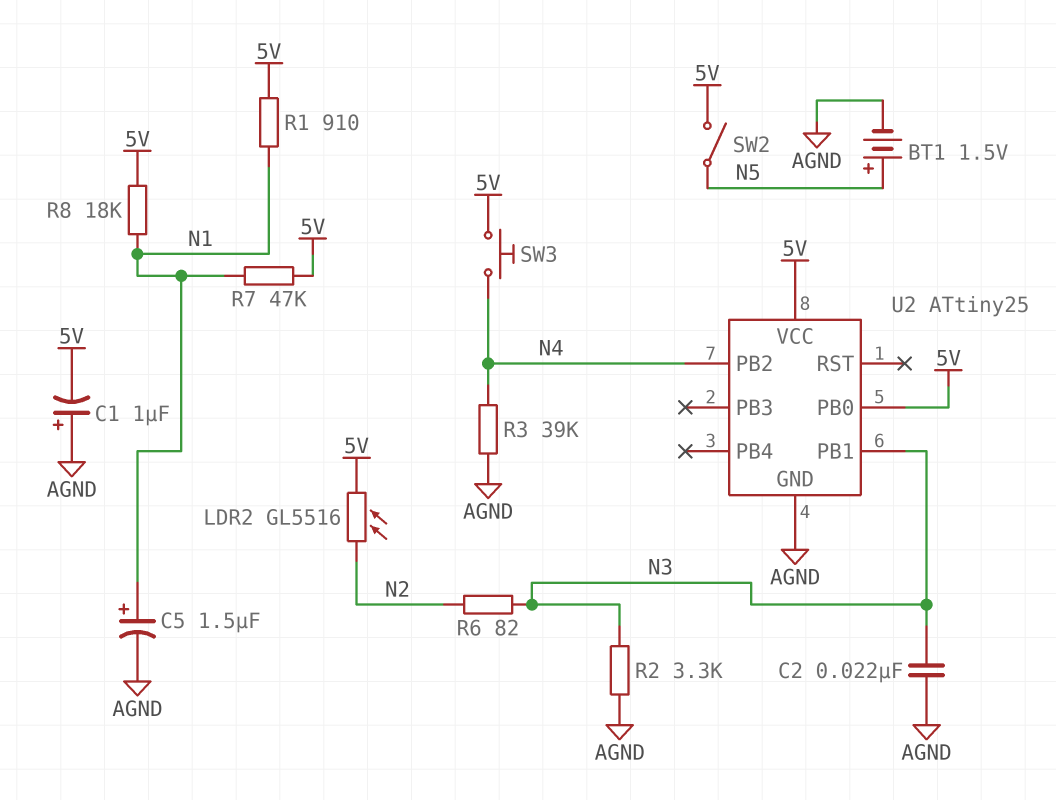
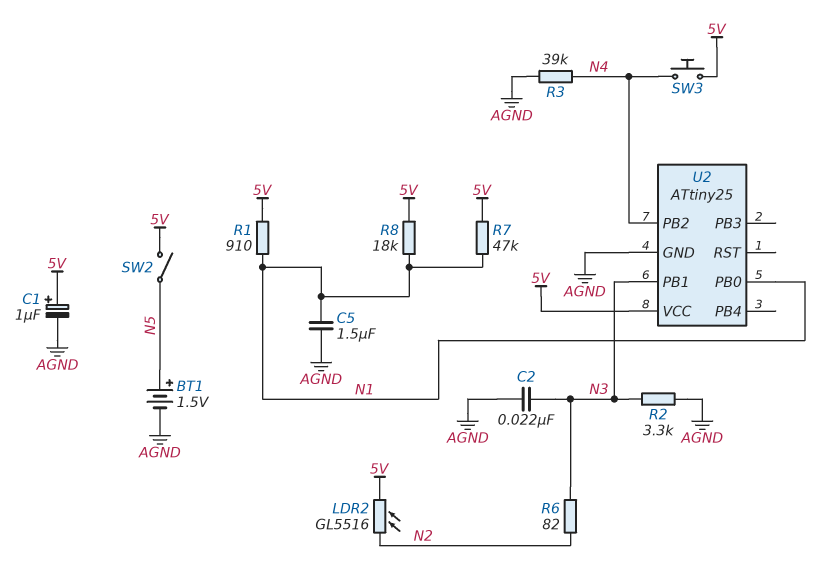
C1: 1uF (plus AGND, minus 5V) -> 1uF (plus 5V, minus AGND)
C5: 1.5uF (plus N1, minus AGND) -> 1.5uF (AGND, N1)
U2 pin PB0: 5V -> N1

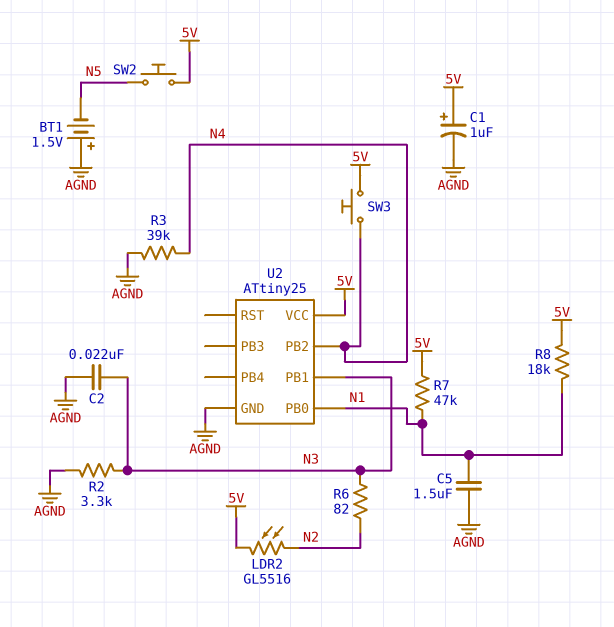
BT1: 1.5V (plus N5, minus AGND) -> 1.5V (plus AGND, minus N5)
R1: 910 (5V, N1) -> none
SW2: switch (5V, N5) -> button (5V, N5)

